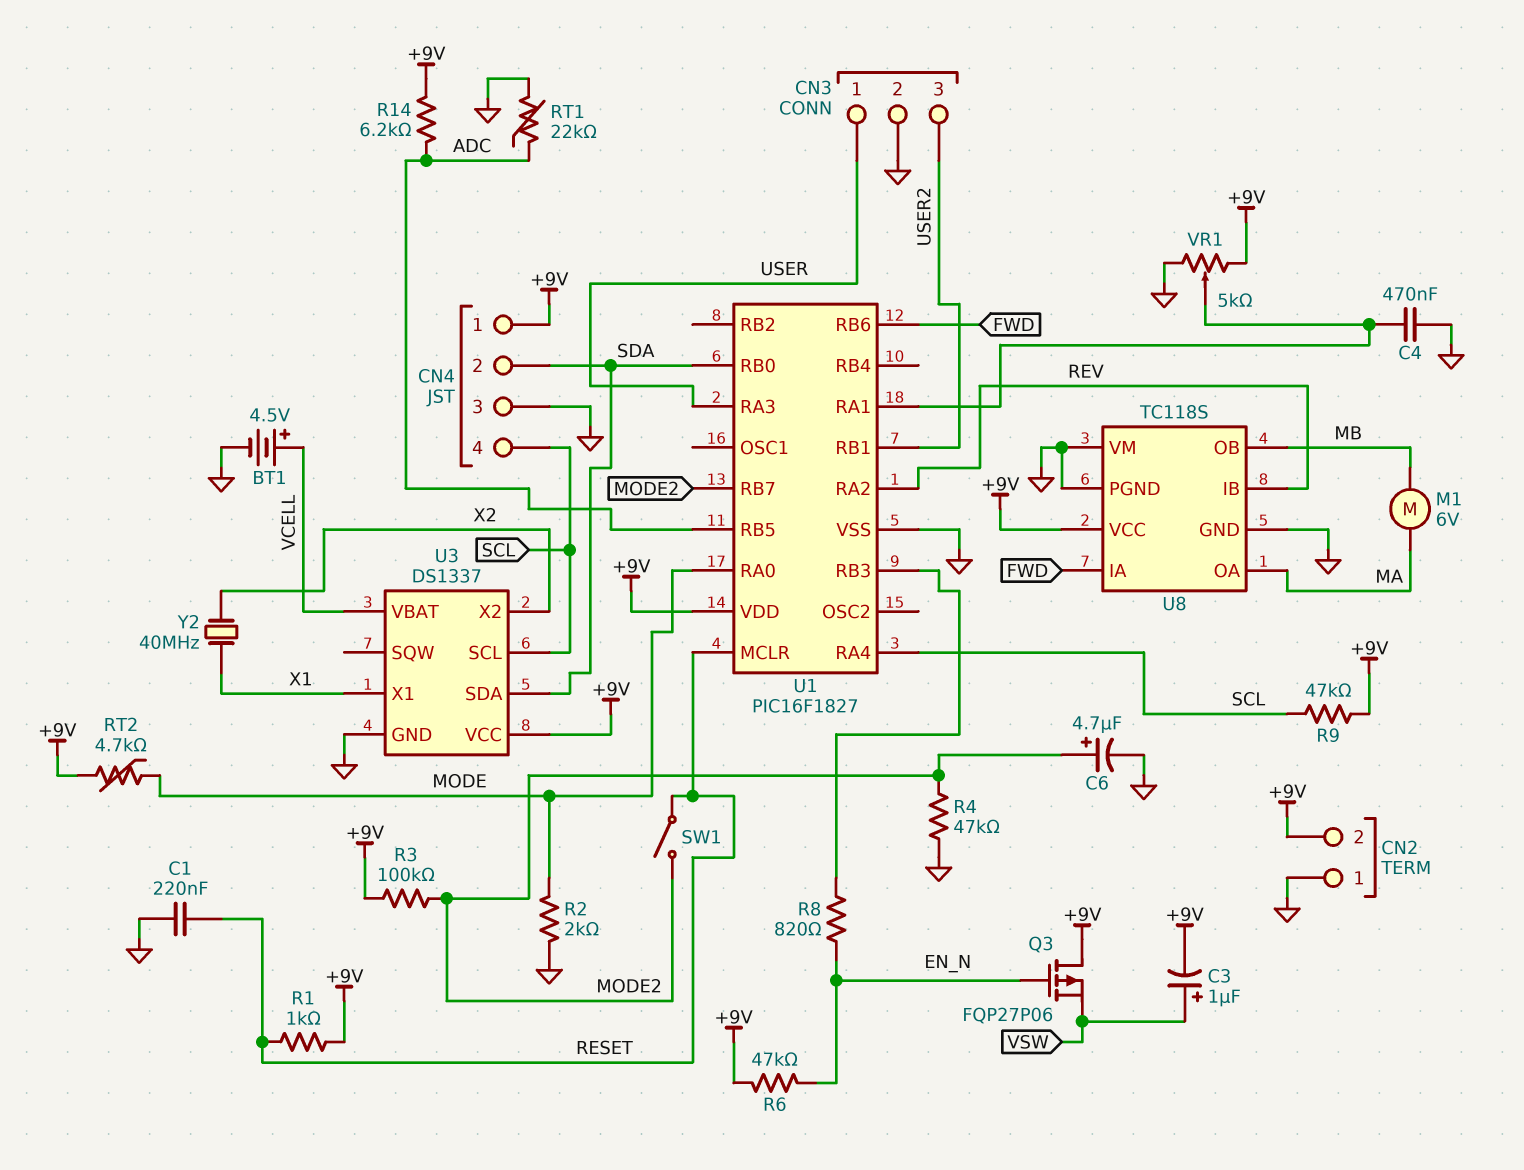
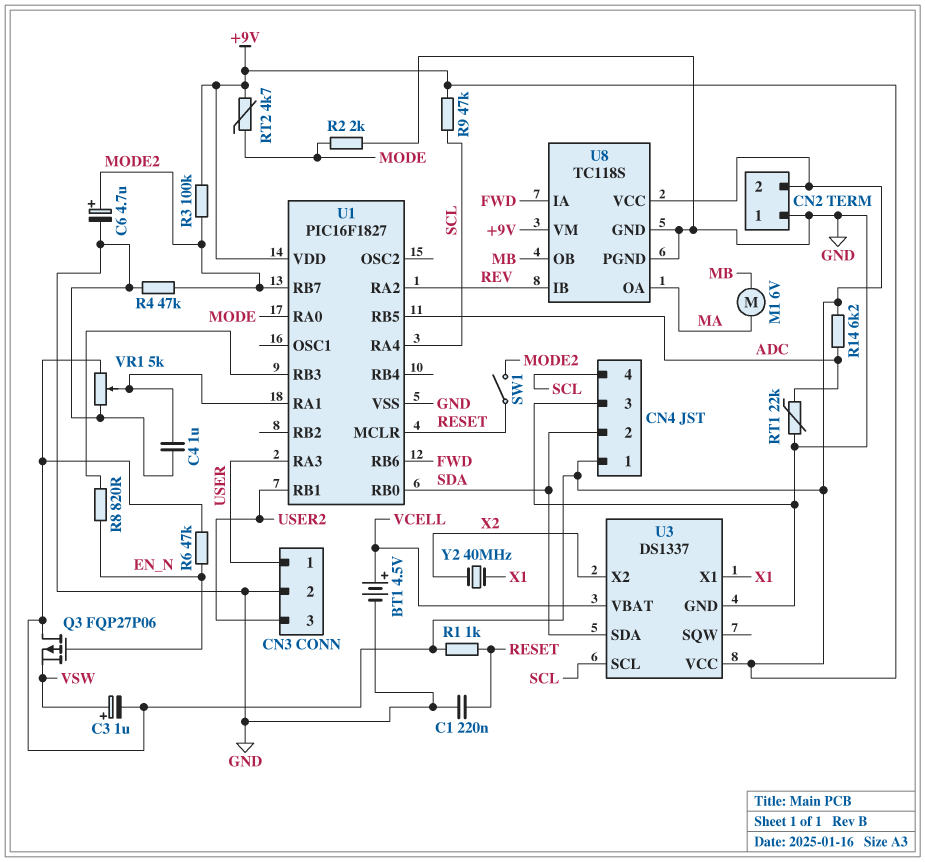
C4: 470nF (GND, U1/RA1) -> 1uF (GND, U1/RA1)
U8 pin VM: GND -> +9V

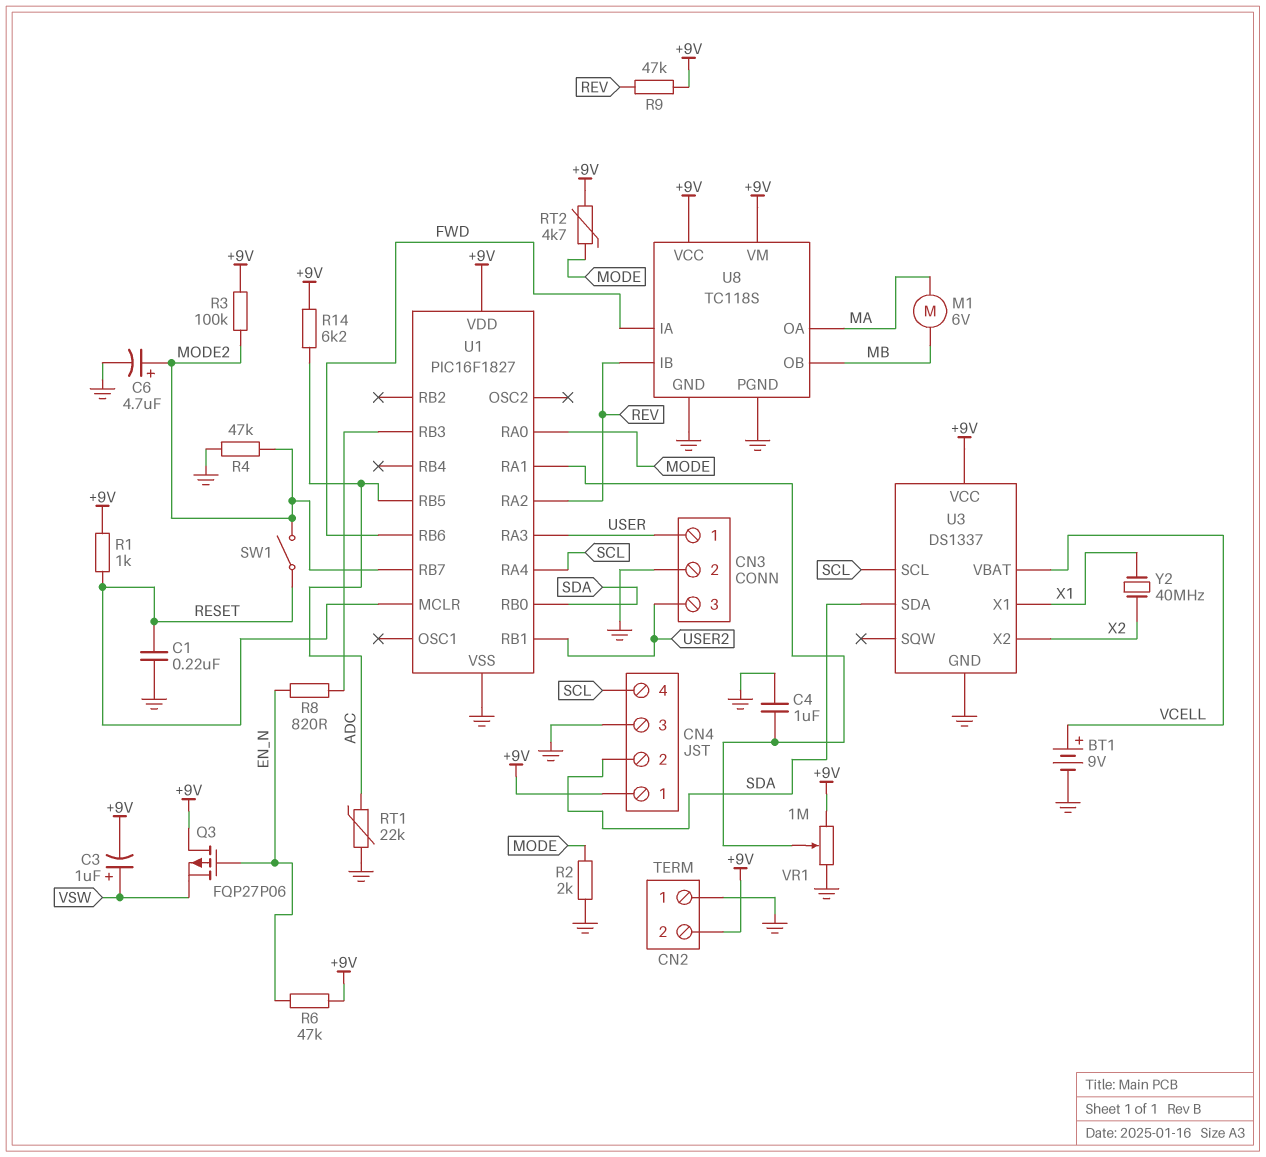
BT1: 4.5V (plus VCELL, minus GND) -> 9V (plus VCELL, minus GND)
R9: 47k (+9V, SCL) -> 47k (+9V, REV)
VR1: 5k (+9V, GND, wiper U1/RA1) -> 1M (+9V, GND, wiper U1/RA1)

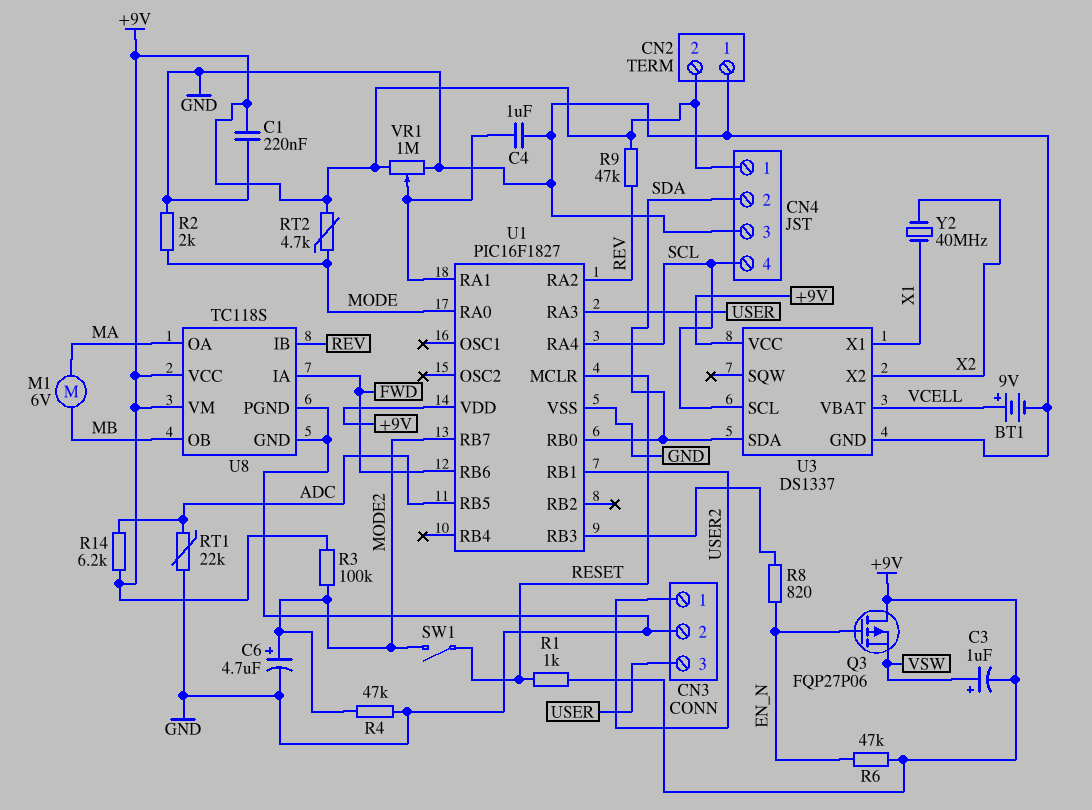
C1: 220nF (GND, RESET) -> 220nF (+9V, GND)
CN3 pin 1: USER -> USER2
CN3 pin 3: USER2 -> USER

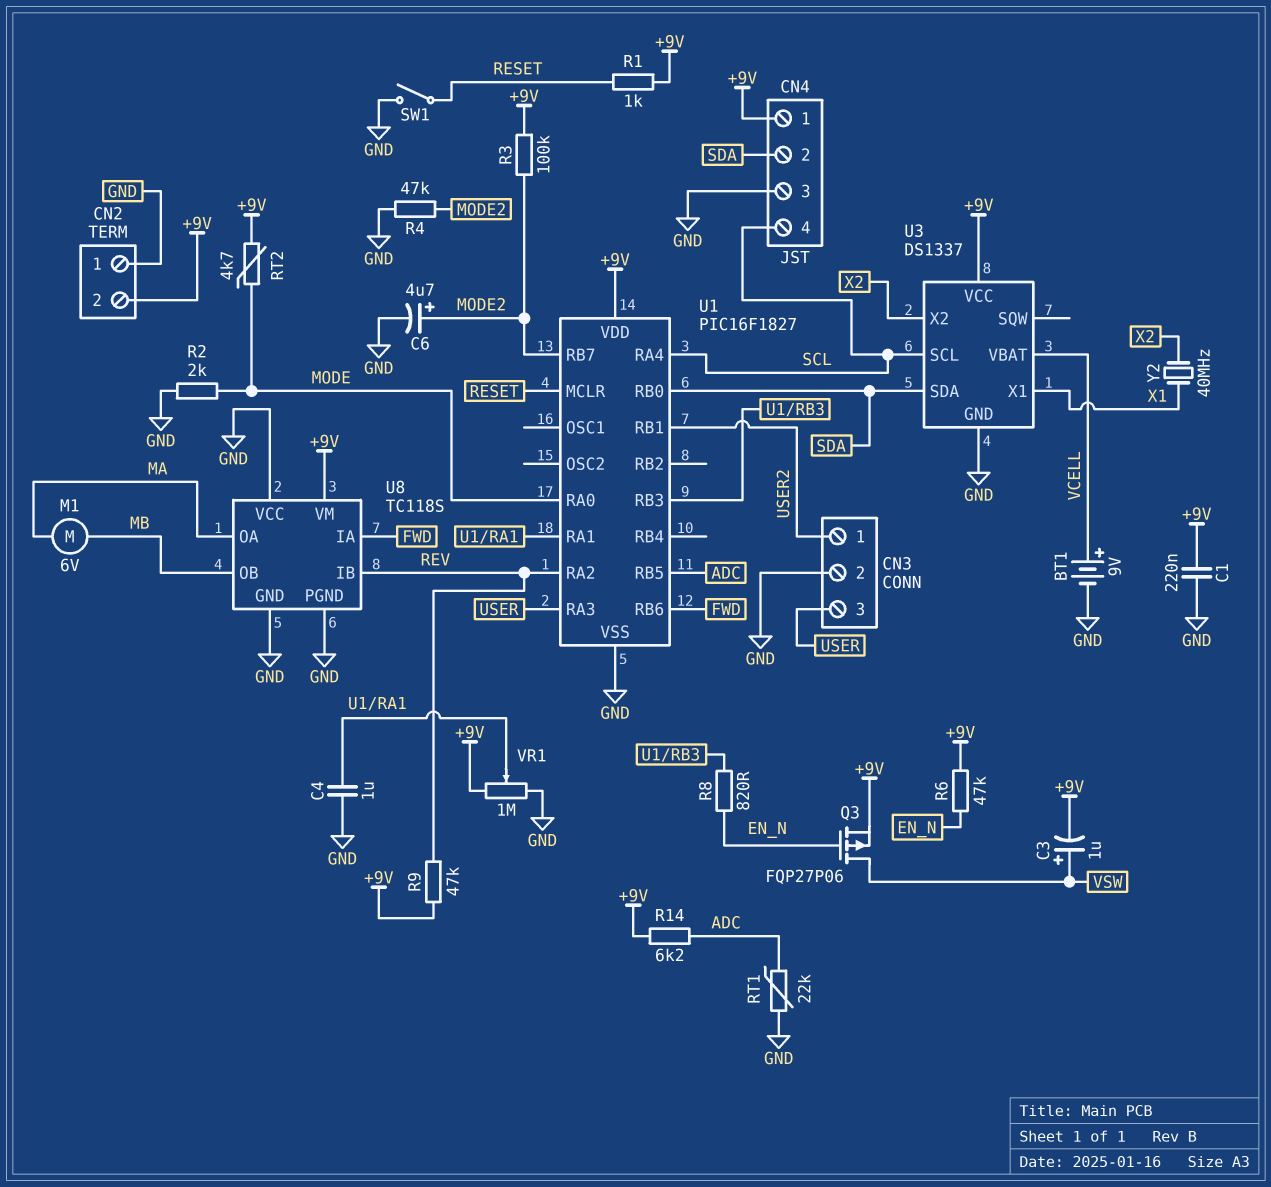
Q3: PMOS FQP27P06 (G EN_N, D +9V, S VSW) -> PMOS FQP27P06 (G EN_N, D VSW, S +9V)
SW1: switch (MODE2, RESET) -> switch (GND, RESET)
U8 pin VCC: +9V -> GND

